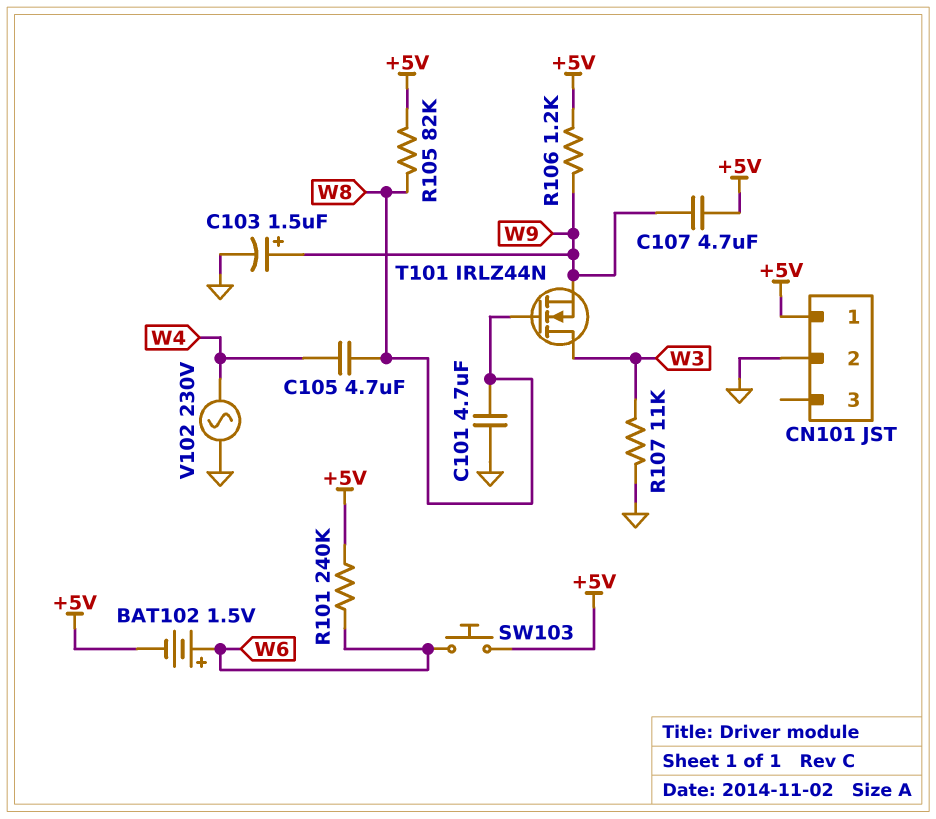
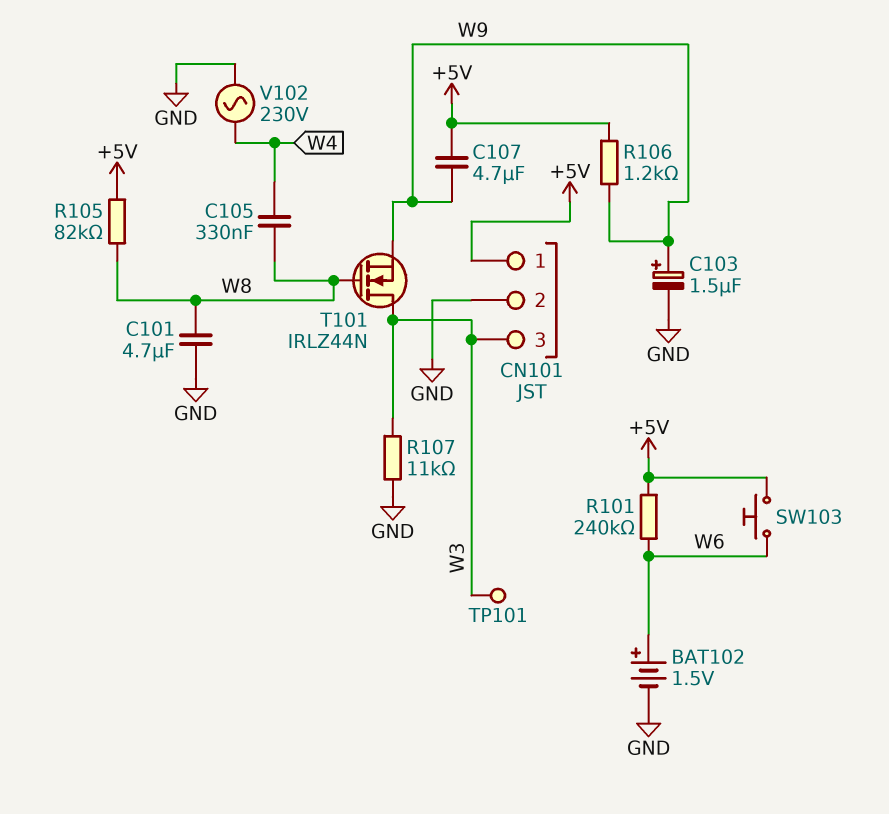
BAT102: 1.5V (plus W6, minus +5V) -> 1.5V (plus W6, minus GND)
C105: 4.7uF (W4, W8) -> 330nF (W4, W8)
CN101 pin 3: none -> W3
TP101: none -> test point (W3)

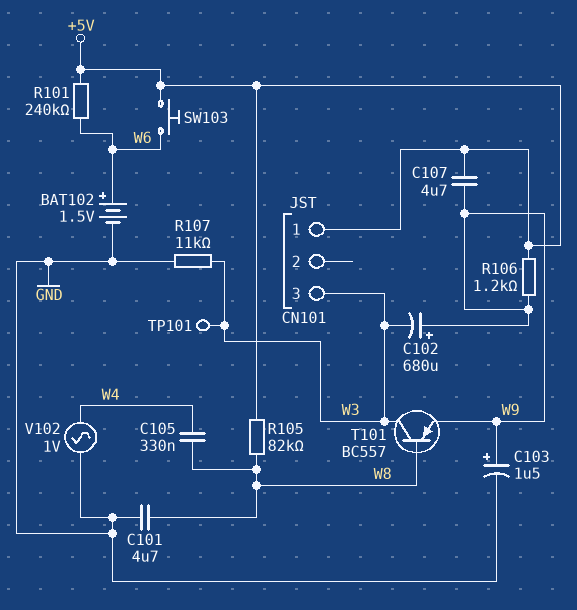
C102: none -> 680uF (plus W9, minus W3)
CN101 pin 2: GND -> none
T101: NMOS IRLZ44N (G W8, D W3, S W9) -> PNP BC557 (B W8, C W3, E W9)
V102: AC 230V (GND, W4) -> AC 1V (GND, W4)

